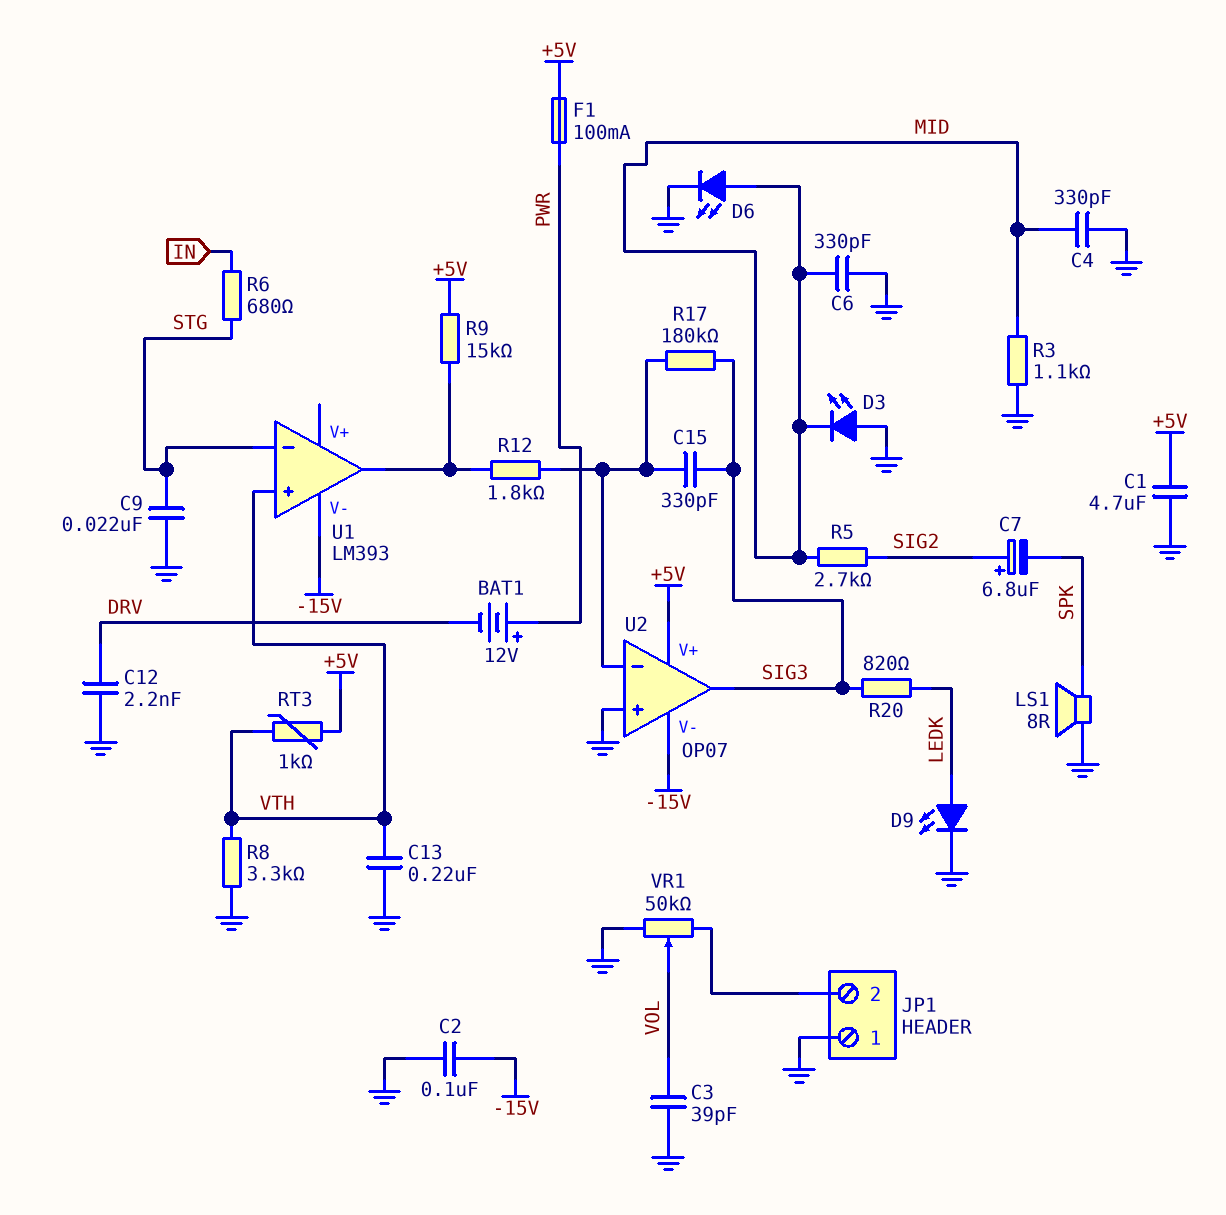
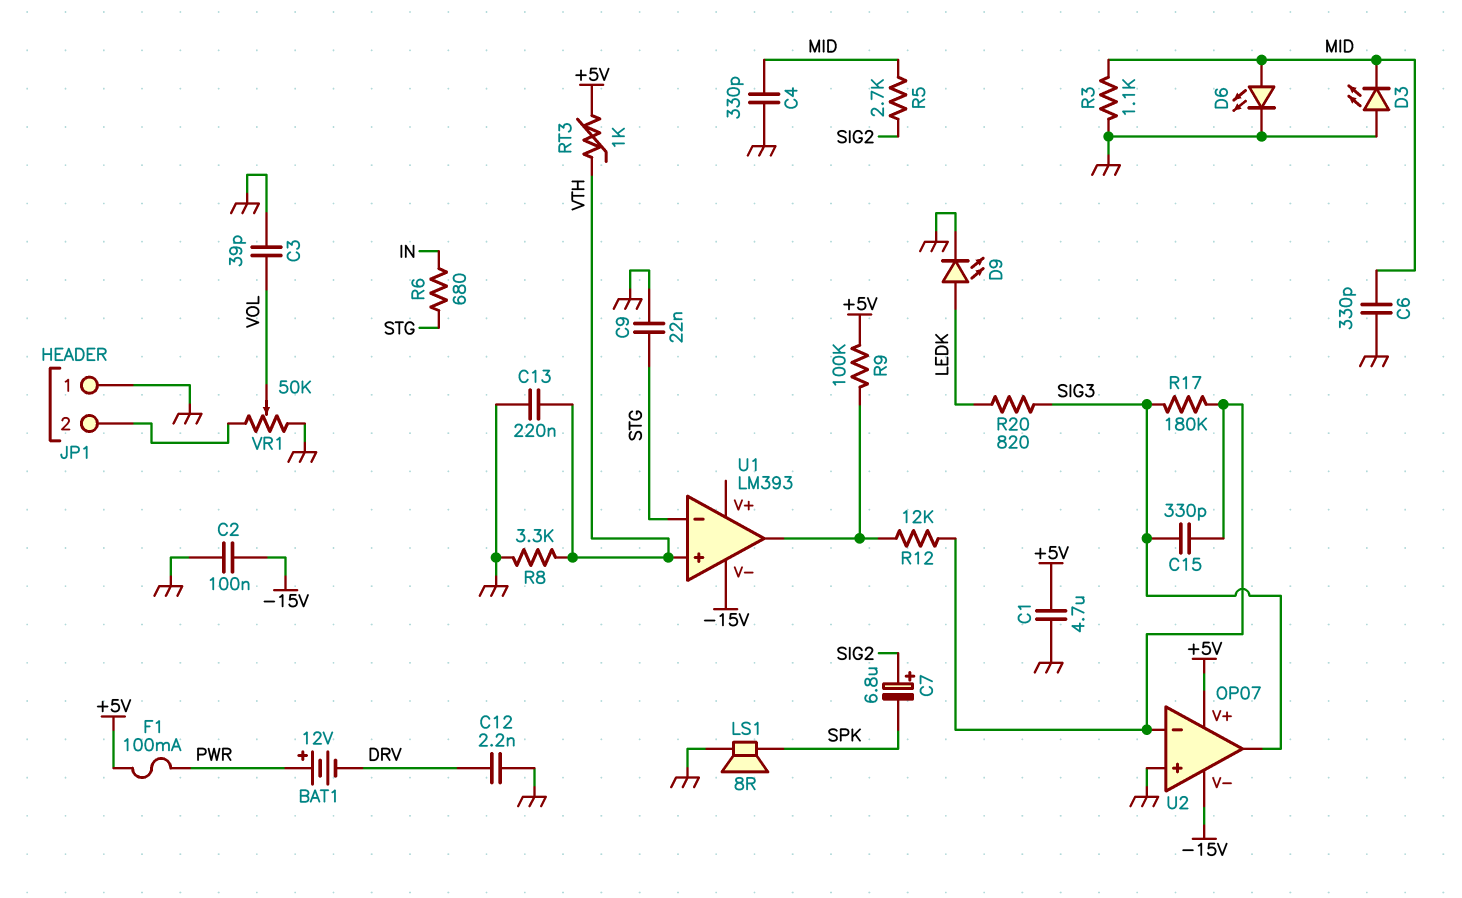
R9: 15k (+5V, U1/out) -> 100k (+5V, U1/out)
R12: 1.8k (U1/out, U2/in-) -> 12k (U1/out, U2/in-)

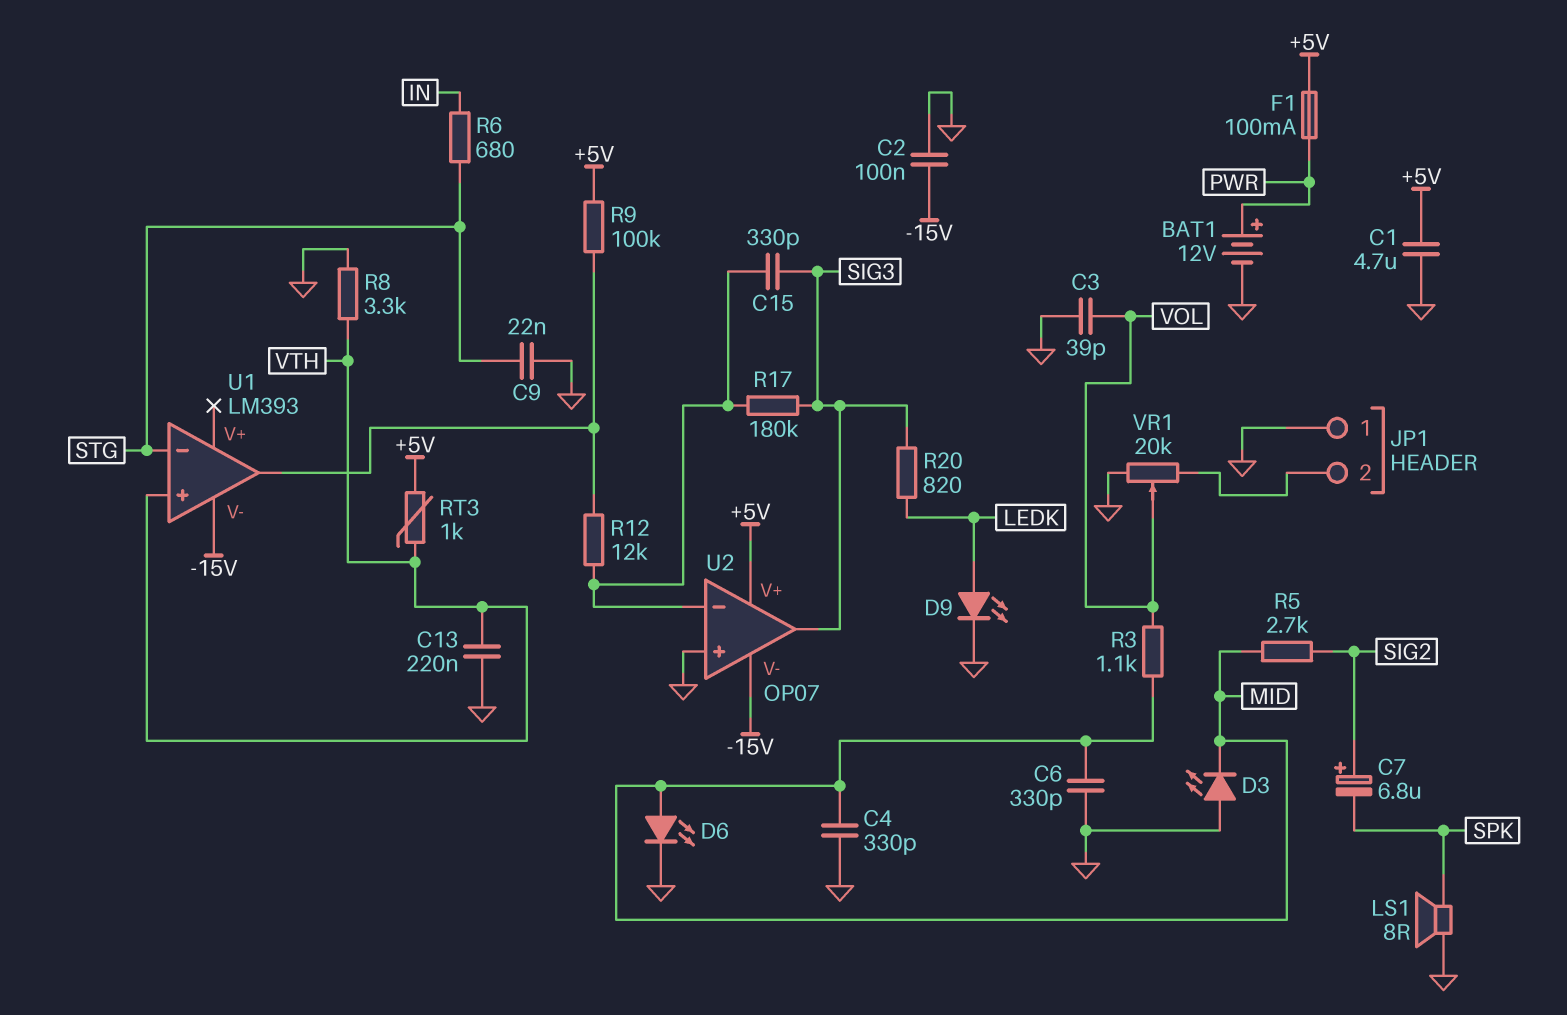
BAT1: 12V (plus PWR, minus DRV) -> 12V (plus PWR, minus GND)
C12: 2.2nF (DRV, GND) -> none
R3: 1.1k (GND, MID) -> 1.1k (MID, VOL)
VR1: 50k (GND, JP1/2, wiper VOL) -> 20k (GND, JP1/2, wiper VOL)

